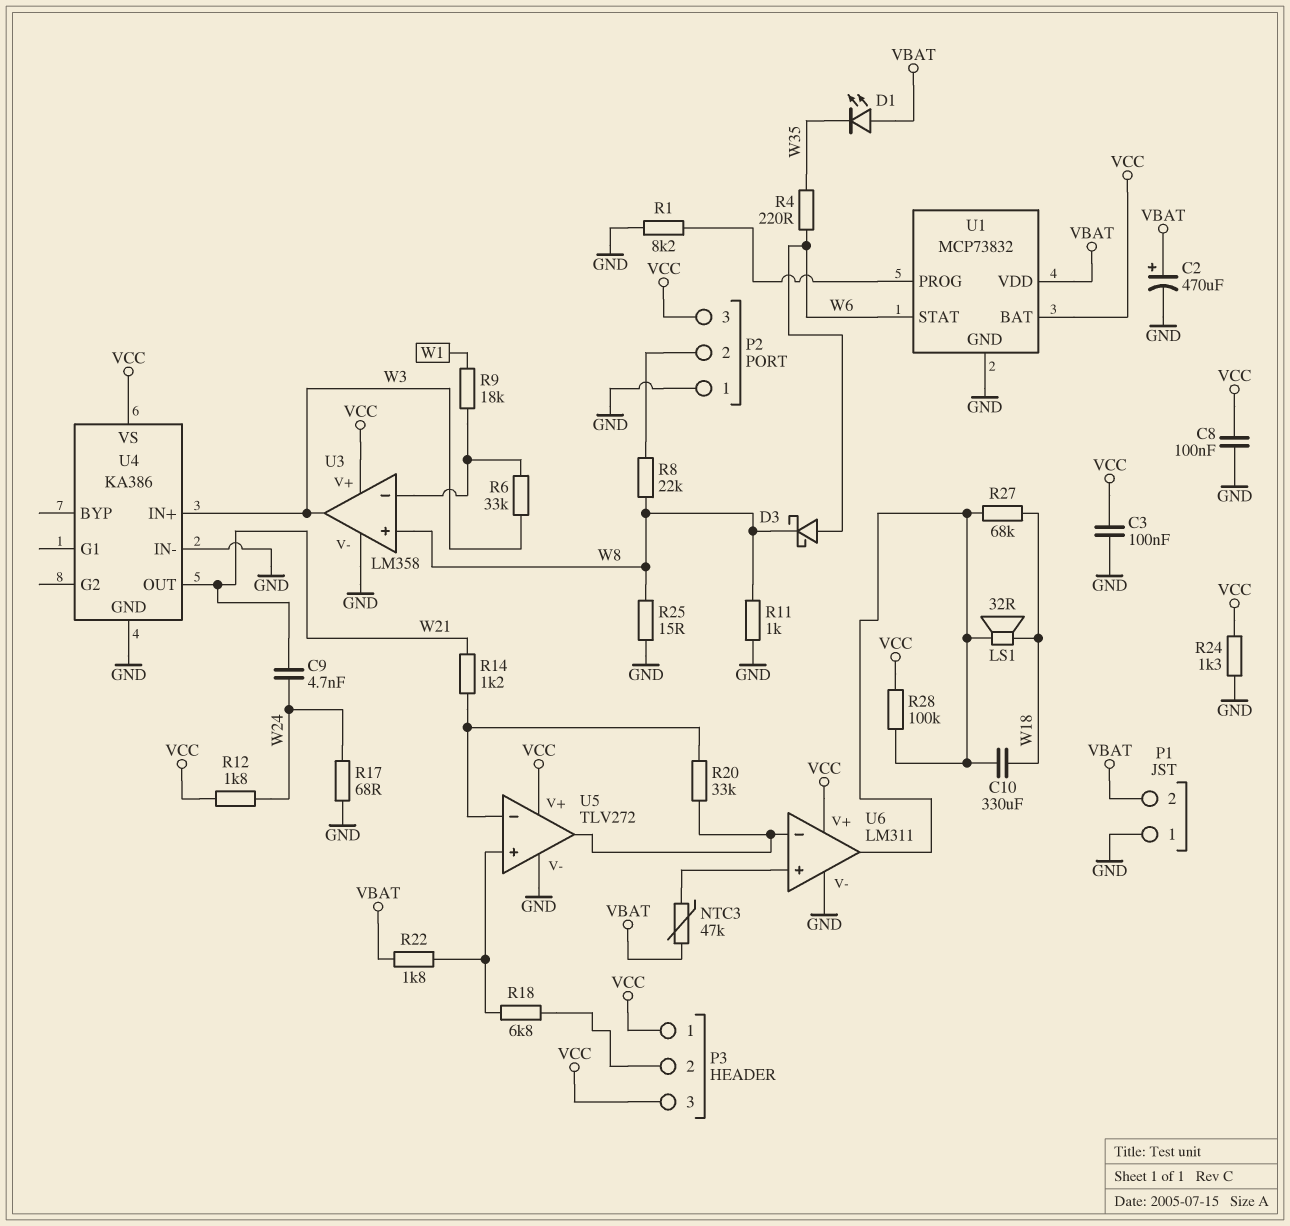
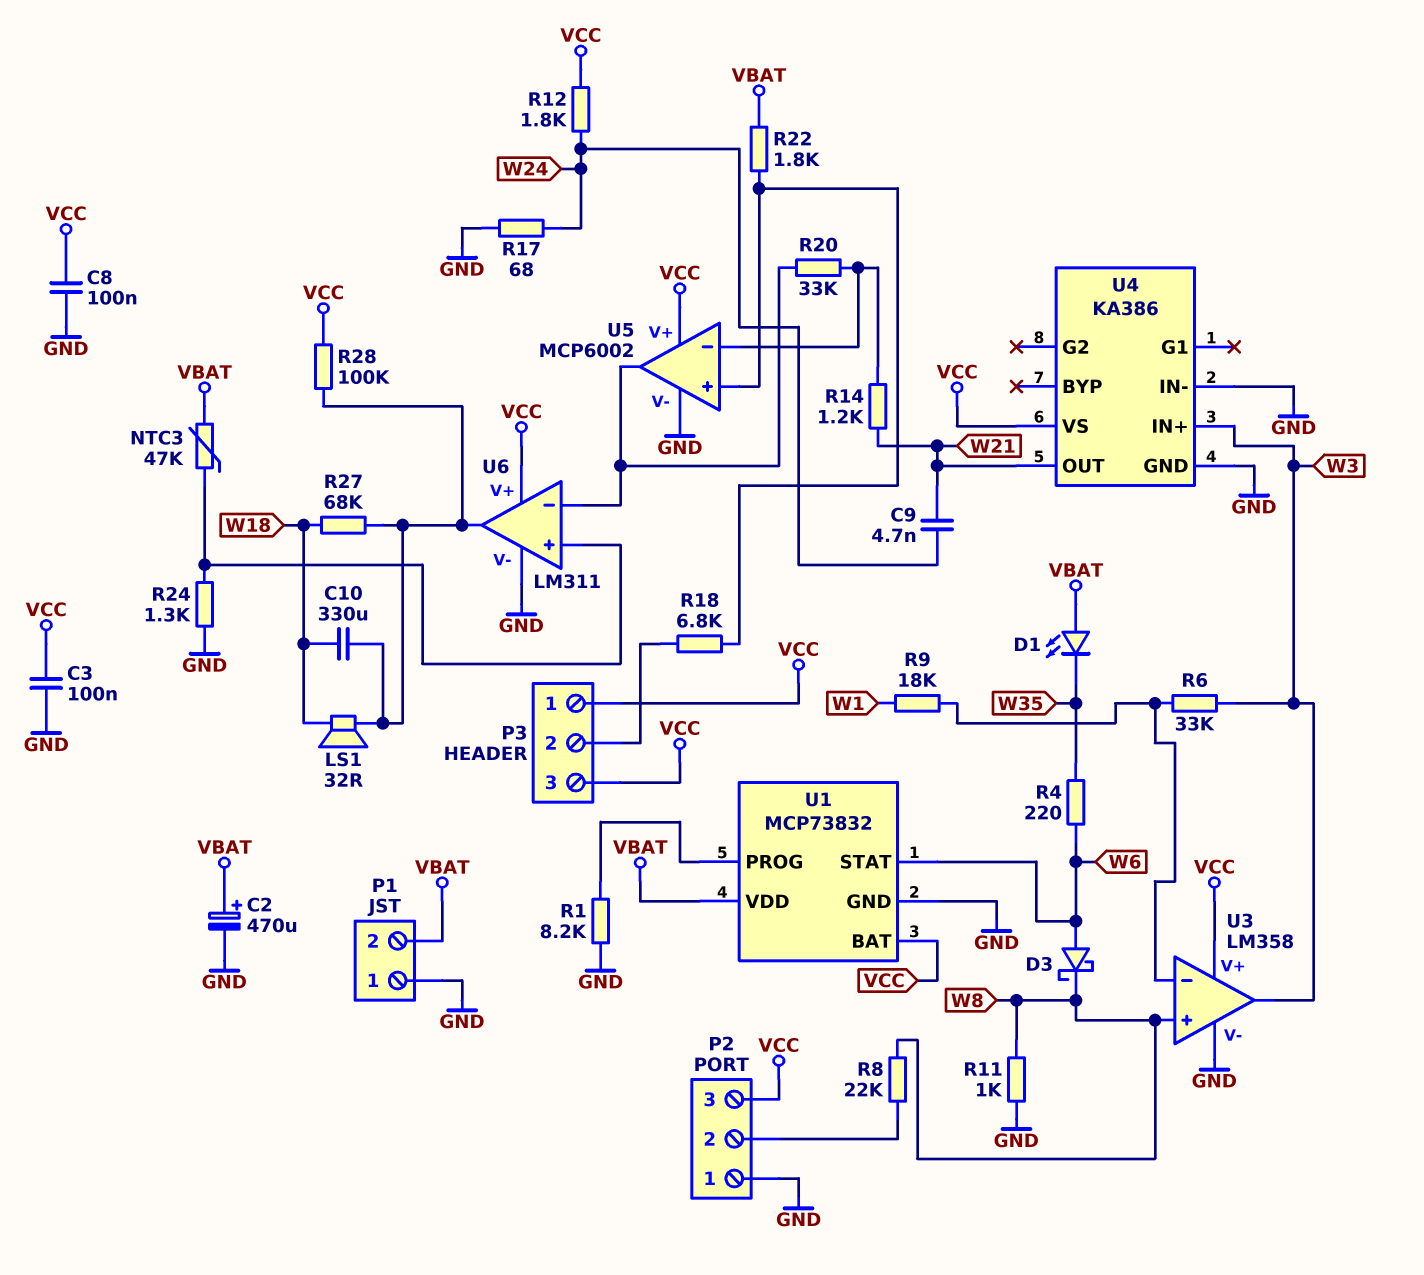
R24: 1.3k (GND, VCC) -> 1.3k (GND, U6/in+)
R25: 15 (GND, W8) -> none
U5: TLV272 -> MCP6002

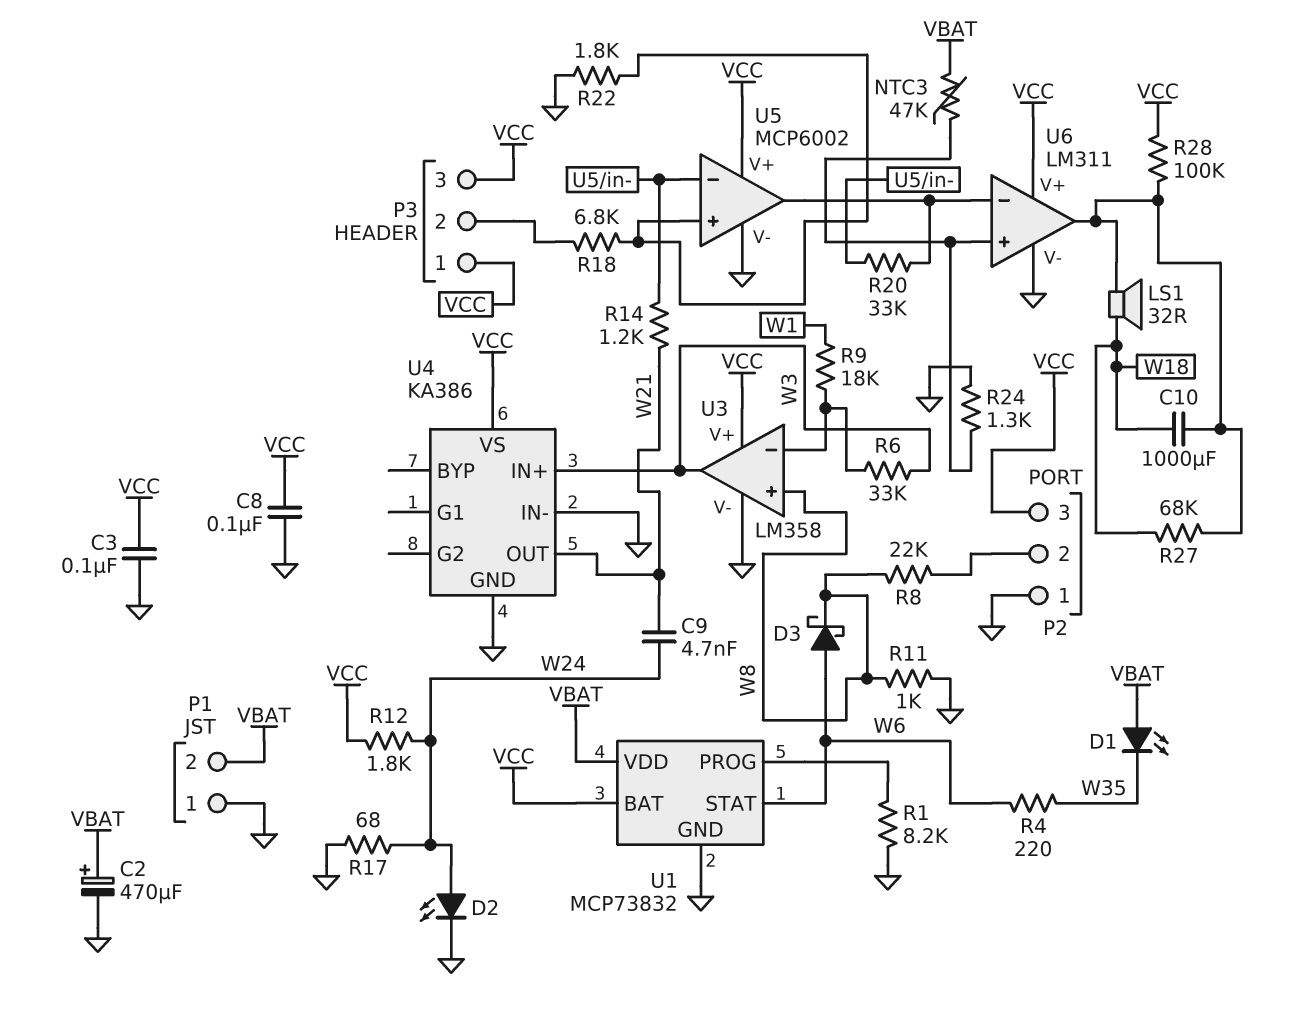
C10: 330uF (U6/out, W18) -> 1000uF (U6/out, W18)
D2: none -> LED (A W24, K GND)
R22: 1.8k (U5/in+, VBAT) -> 1.8k (GND, U5/in+)

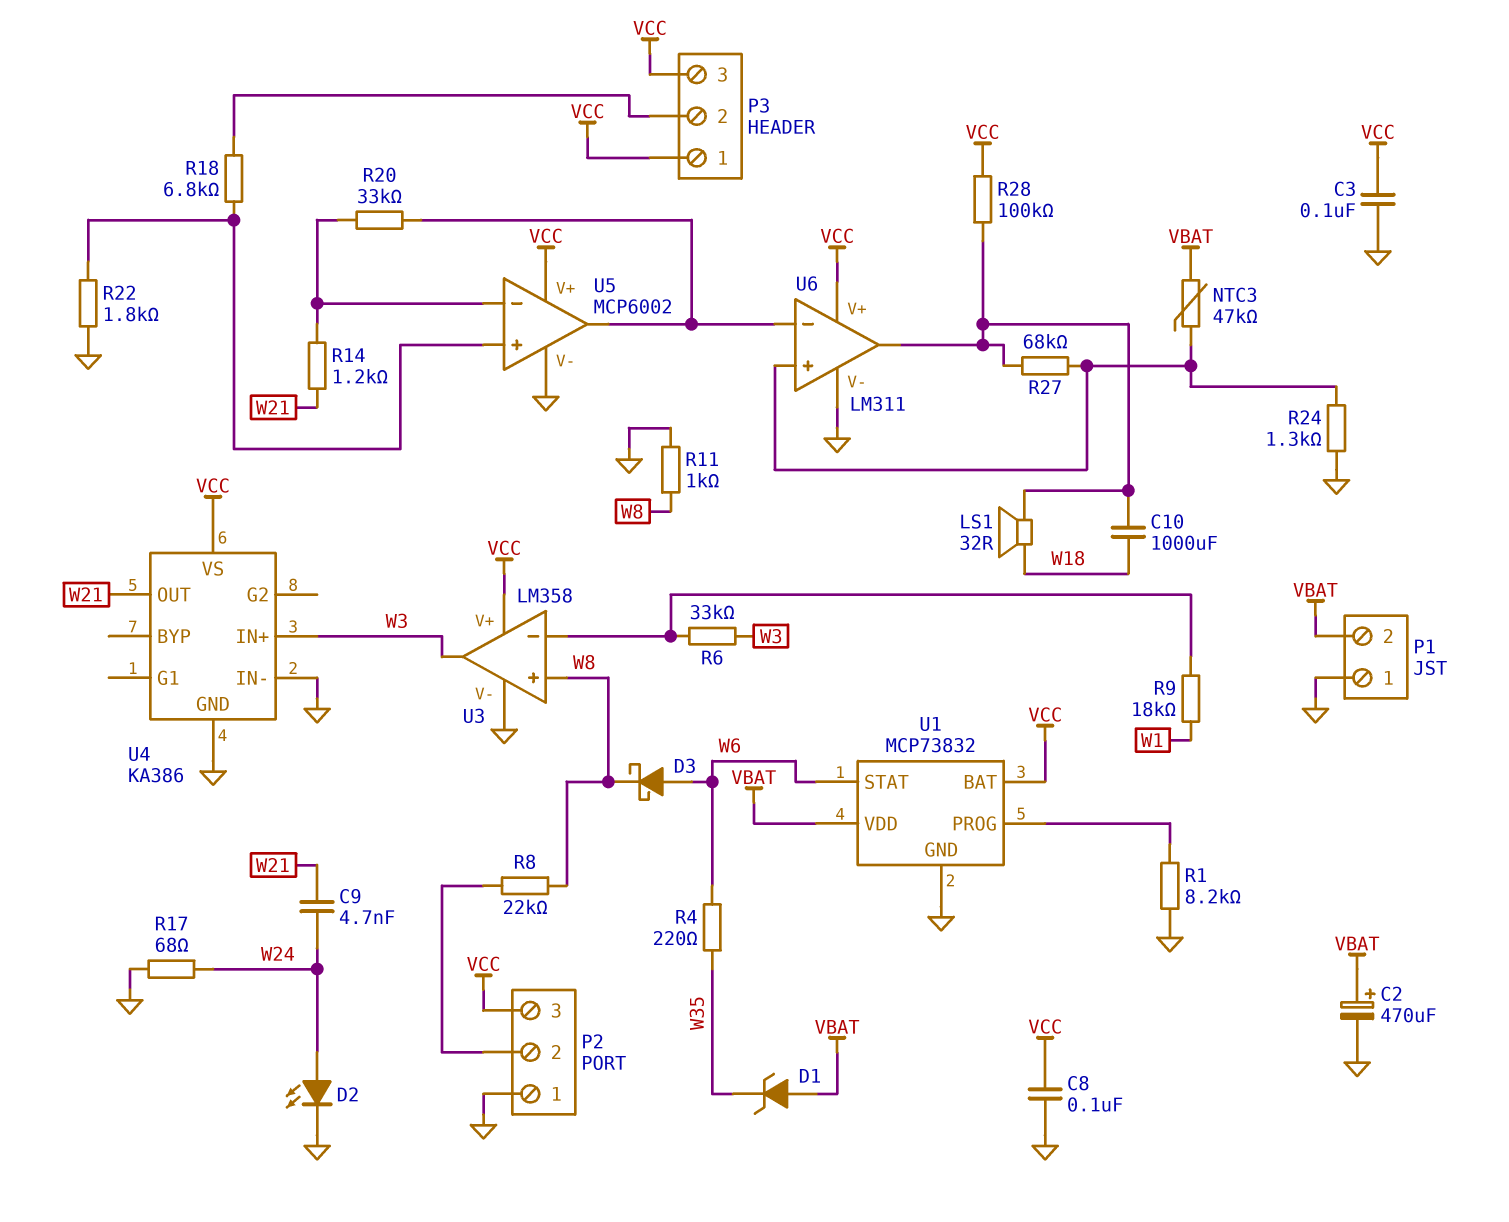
D1: LED (A VBAT, K W35) -> zener (A VBAT, K W35)
R12: 1.8k (VCC, W24) -> none
R27: 68k (U6/out, W18) -> 68k (U6/in+, U6/out)

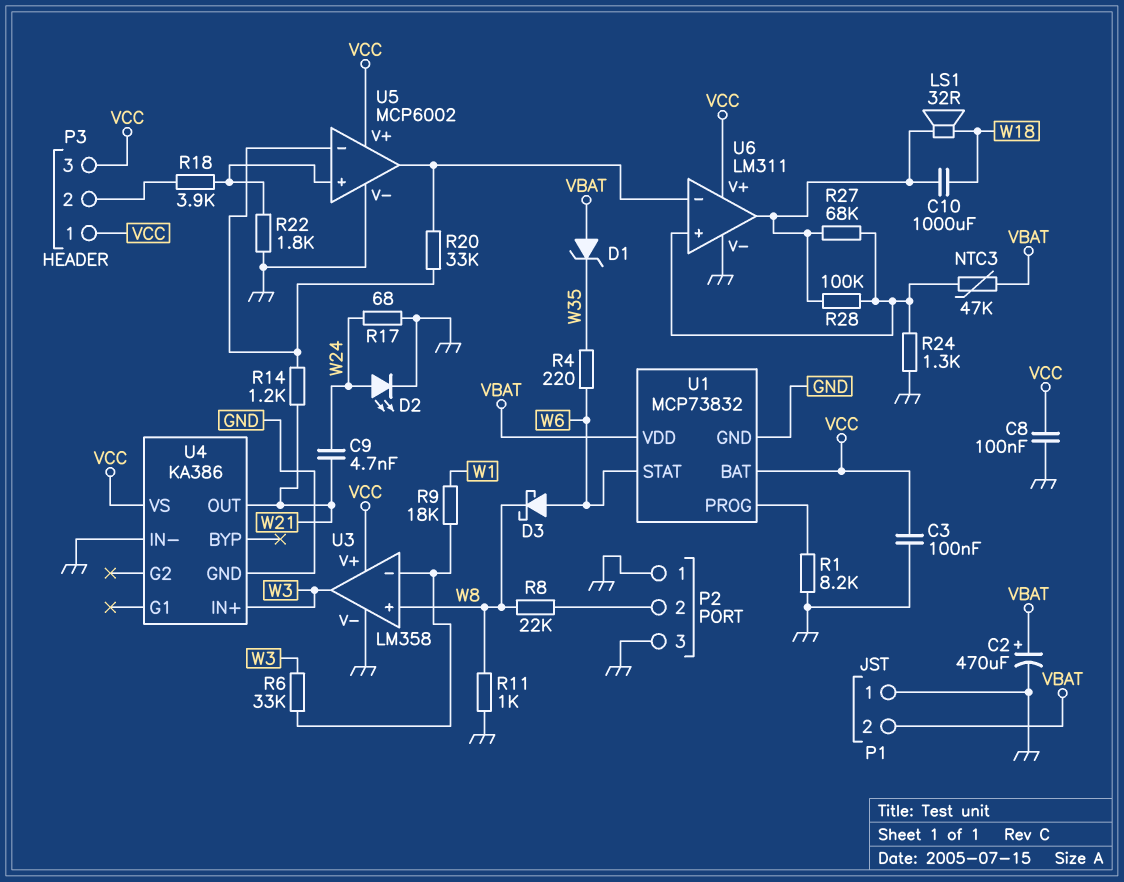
P2 pin 3: VCC -> GND
R18: 6.8k (P3/2, U5/in+) -> 3.9k (P3/2, U5/in+)
R28: 100k (U6/out, VCC) -> 100k (U6/in+, U6/out)

